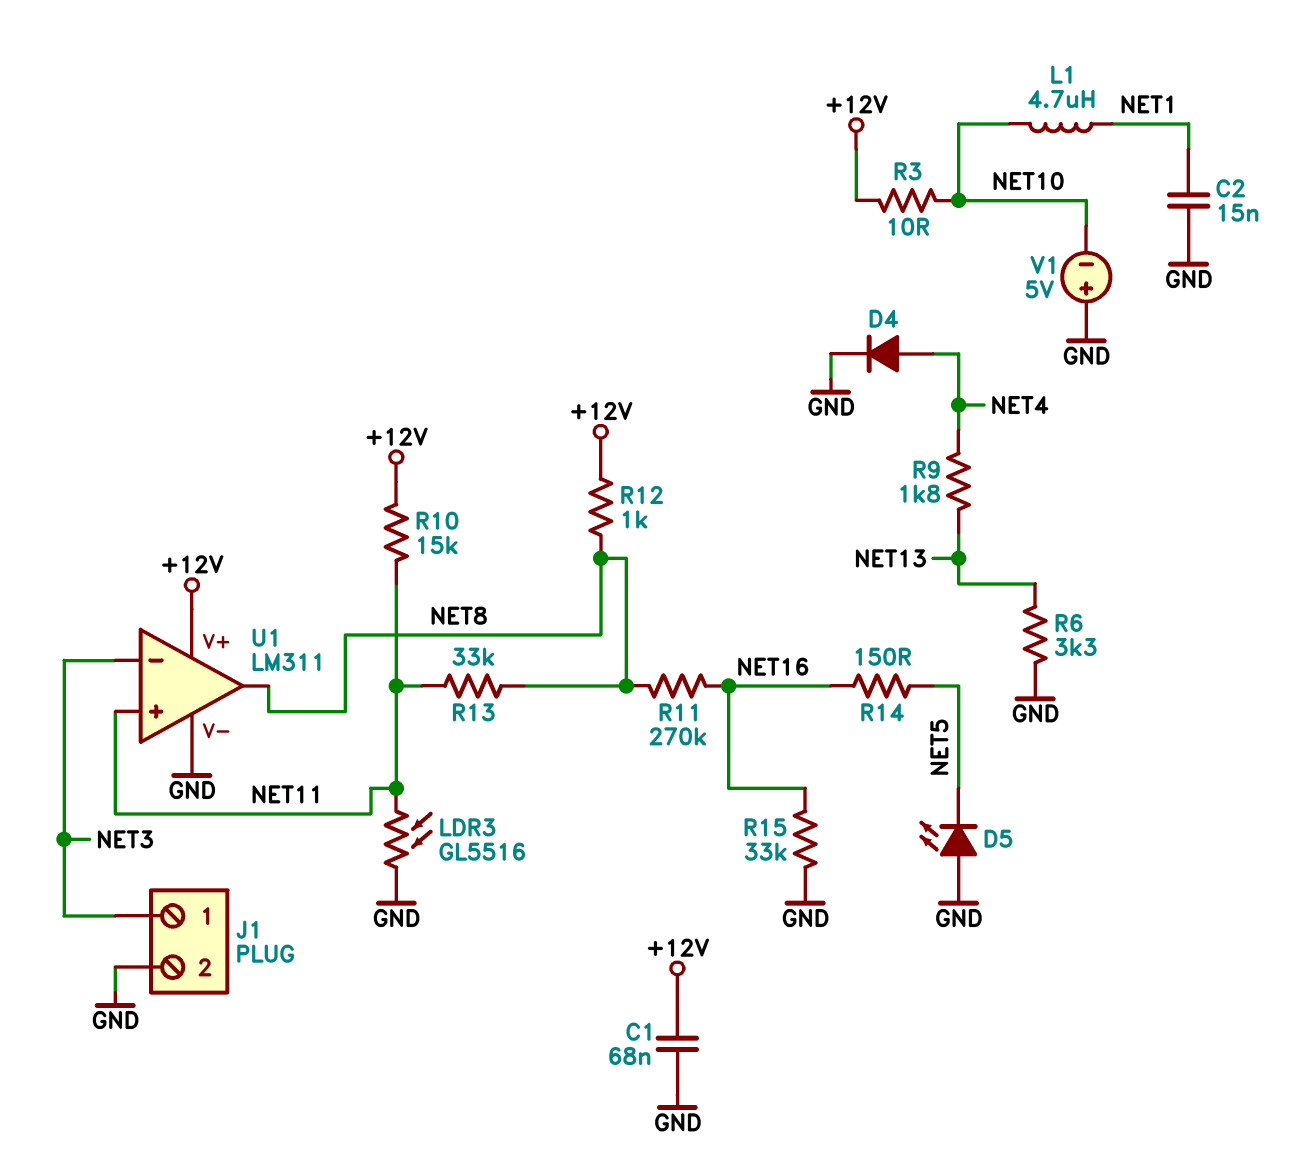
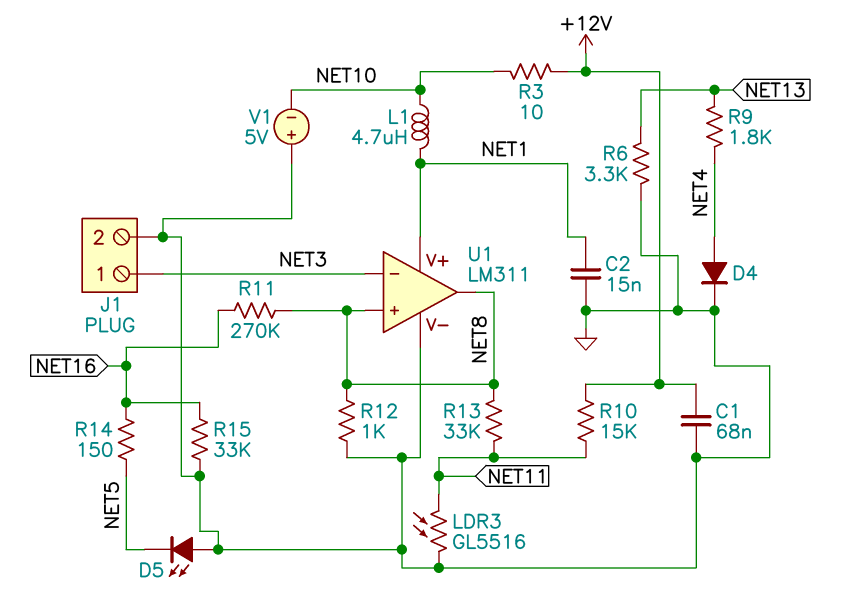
R12: 1k (+12V, NET8) -> 1k (GND, NET8)
U1 pin V+: +12V -> NET1
U1 pin in+: NET11 -> NET8

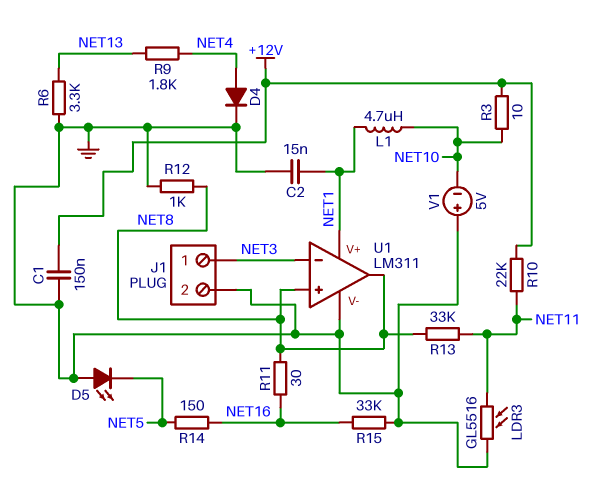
C1: 68nF (+12V, GND) -> 150nF (+12V, GND)
R10: 15k (+12V, NET11) -> 22k (+12V, NET11)
R11: 270k (NET8, NET16) -> 30 (NET8, NET16)

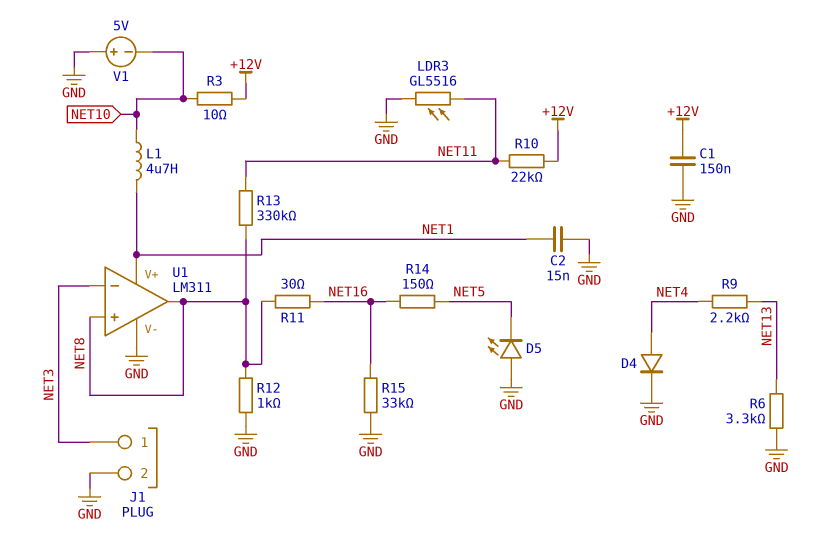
R9: 1.8k (NET4, NET13) -> 2.2k (NET4, NET13)
R13: 33k (NET8, NET11) -> 330k (NET8, NET11)

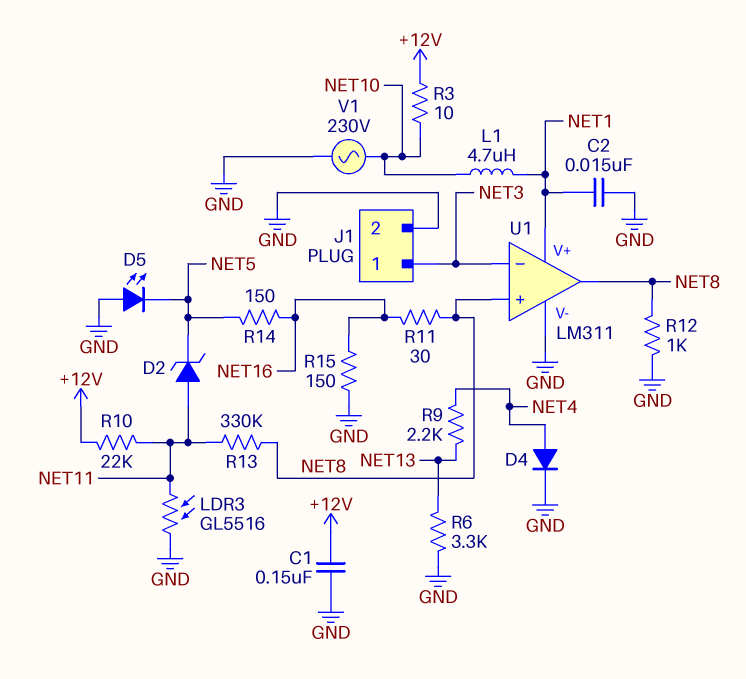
D2: none -> zener (A NET11, K NET5)
R15: 33k (GND, NET16) -> 150 (GND, NET16)
V1: 5V (plus GND, minus NET10) -> AC 230V (GND, NET10)

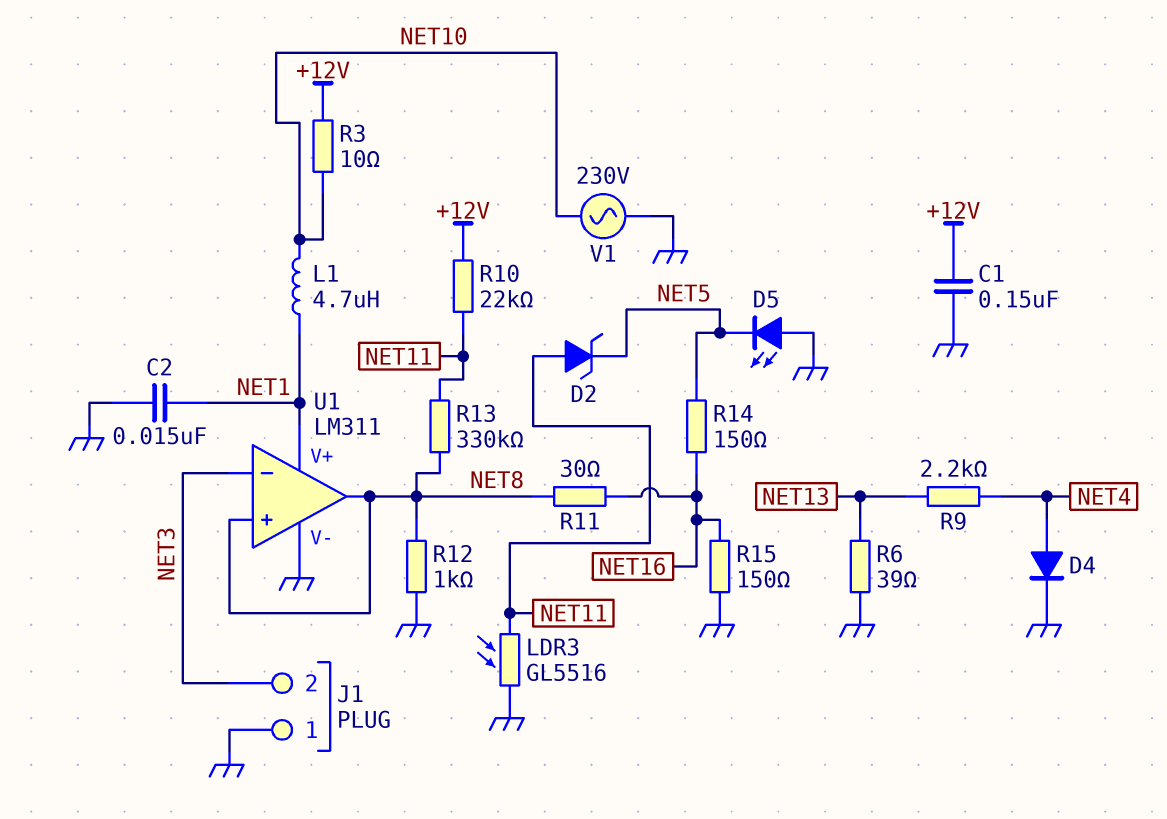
J1 pin 1: NET3 -> GND
J1 pin 2: GND -> NET3
R6: 3.3k (GND, NET13) -> 39 (GND, NET13)

